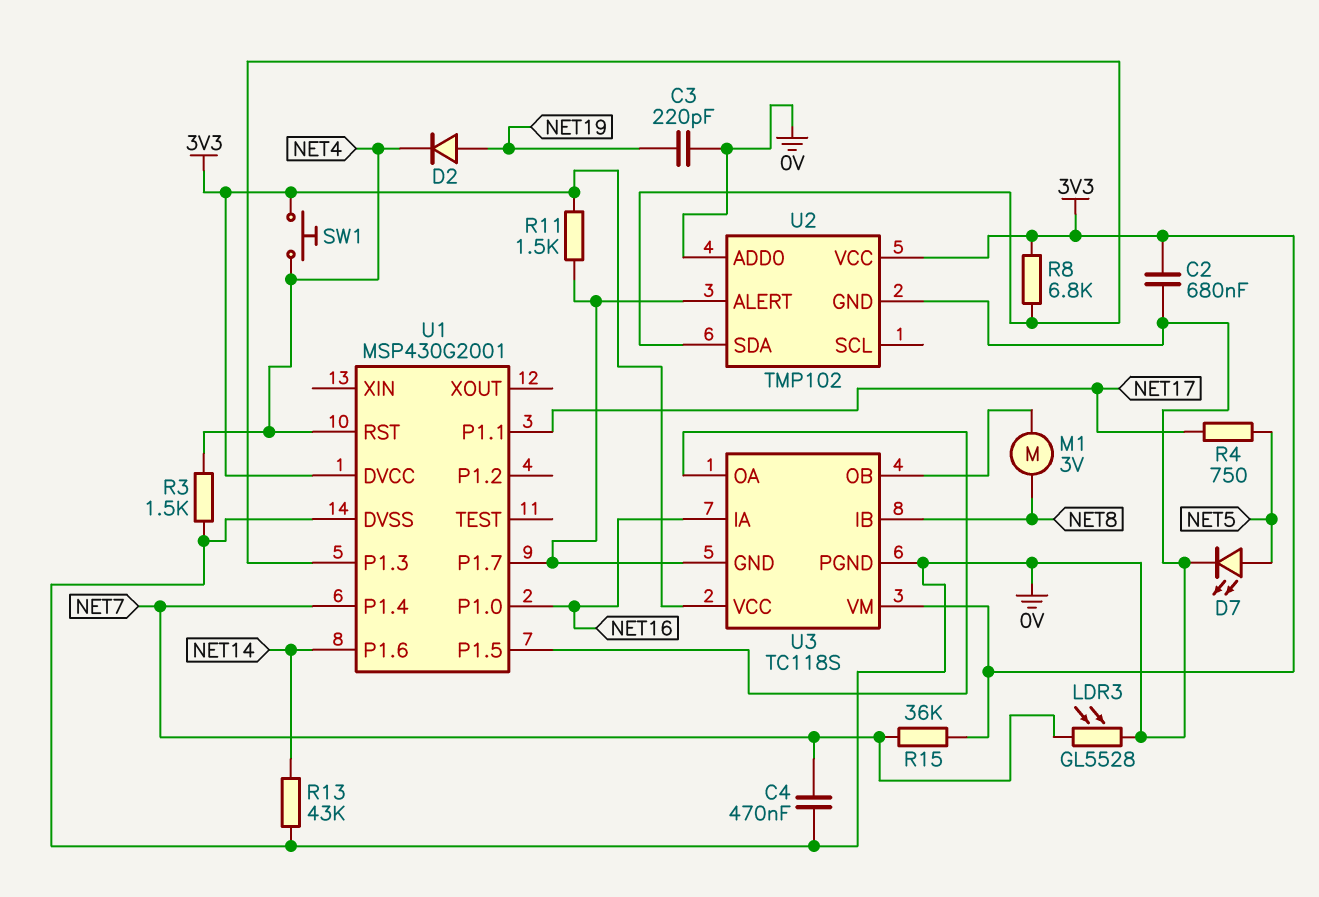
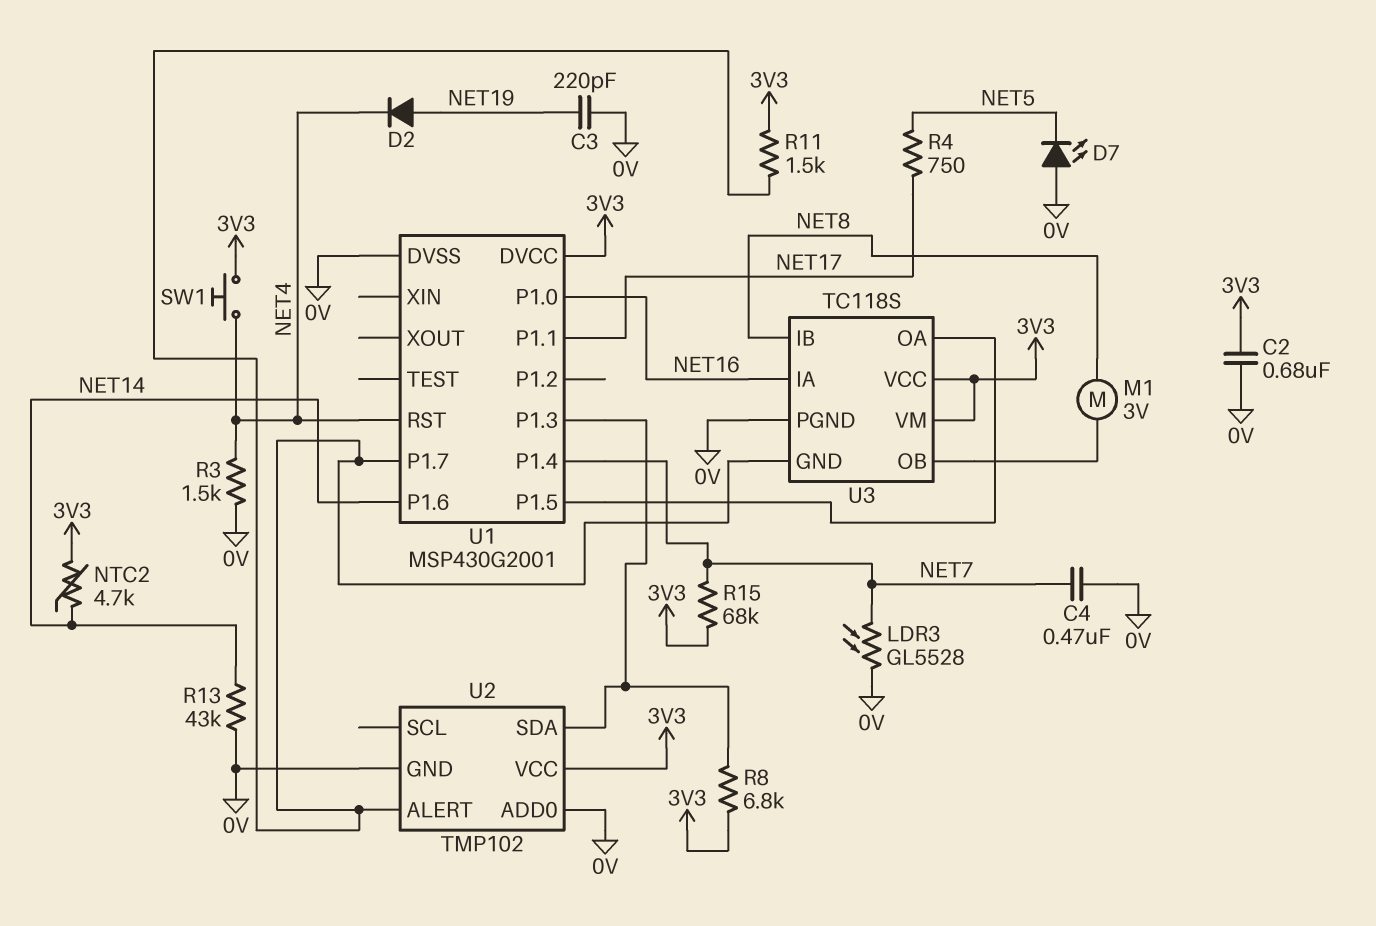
D7: LED (A NET5, K 0V) -> LED (A 0V, K NET5)
NTC2: none -> 4.7k (3V3, NET14)
R15: 36k (3V3, NET7) -> 68k (3V3, NET7)

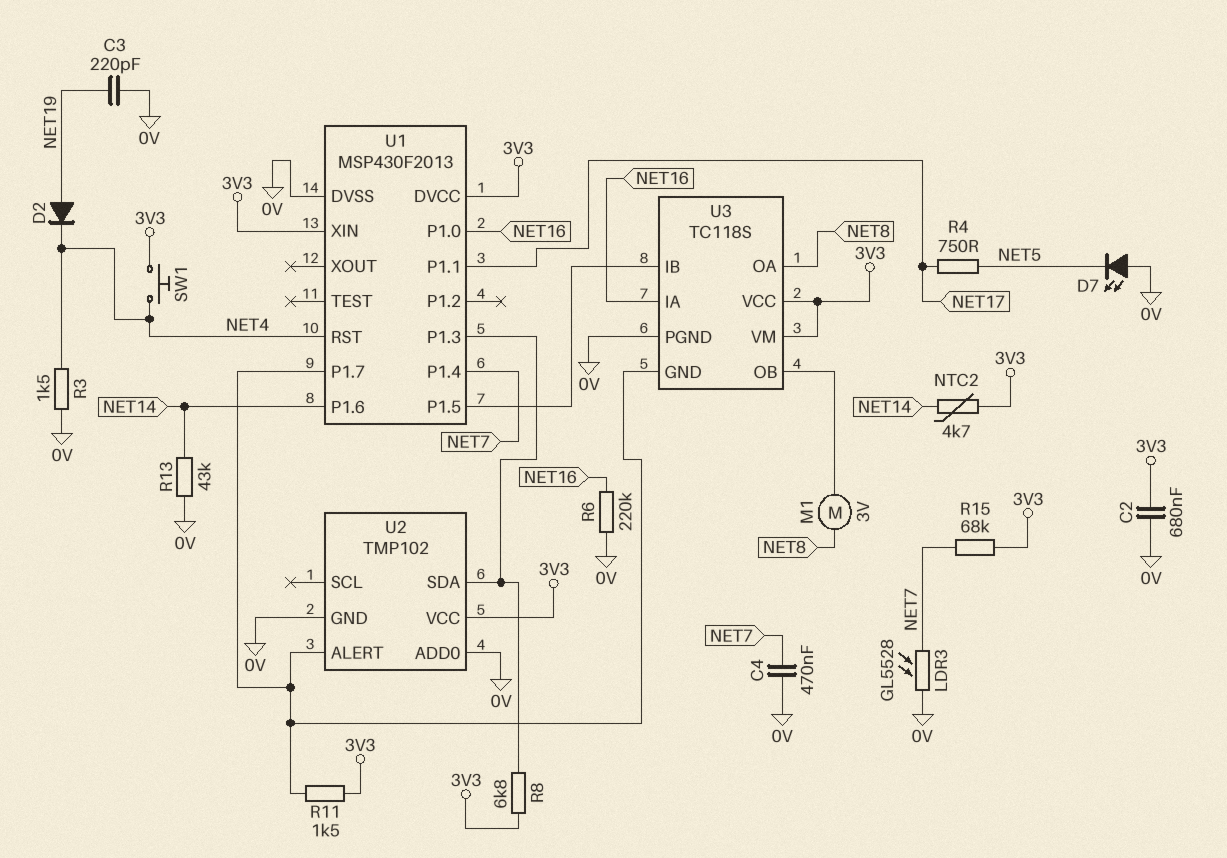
R6: none -> 220k (0V, NET16)
U1: MSP430G2001 -> MSP430F2013
U1 pin XIN: none -> 3V3
U3 pin IB: NET8 -> U1/P1.5
U3 pin OA: U1/P1.5 -> NET8

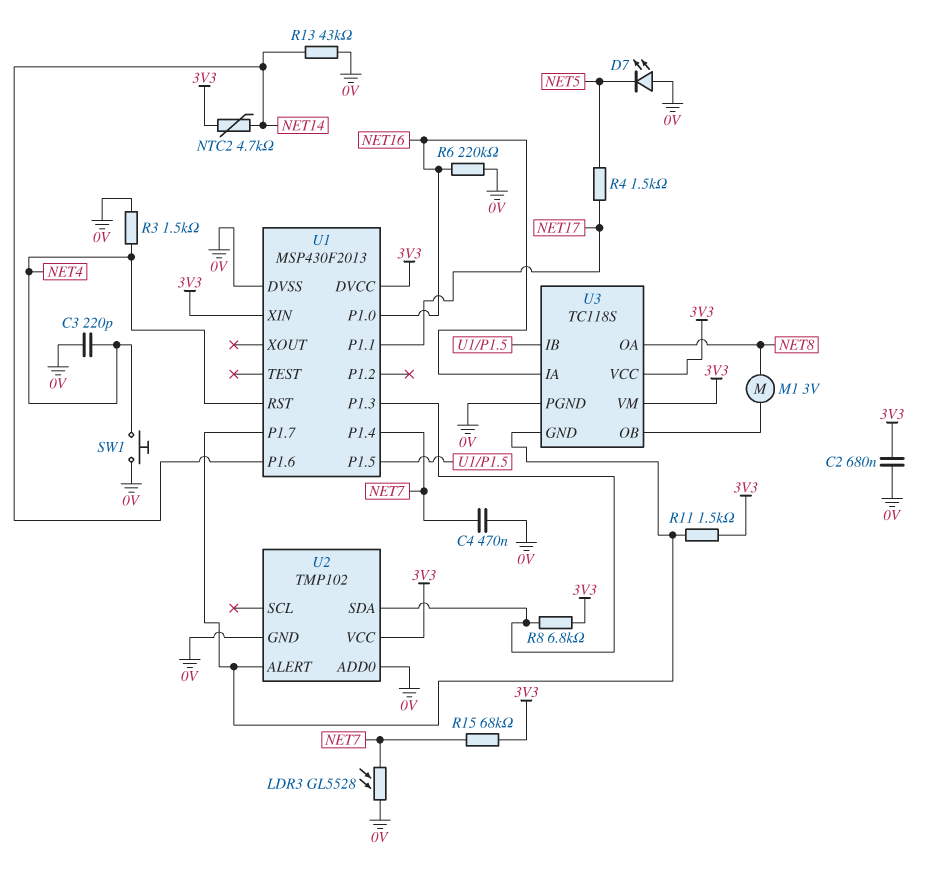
C3: 220pF (0V, NET19) -> 220pF (0V, NET4)
D2: diode (A NET19, K NET4) -> none
R4: 750 (NET5, NET17) -> 1.5k (NET5, NET17)
SW1: button (3V3, NET4) -> button (0V, NET4)

